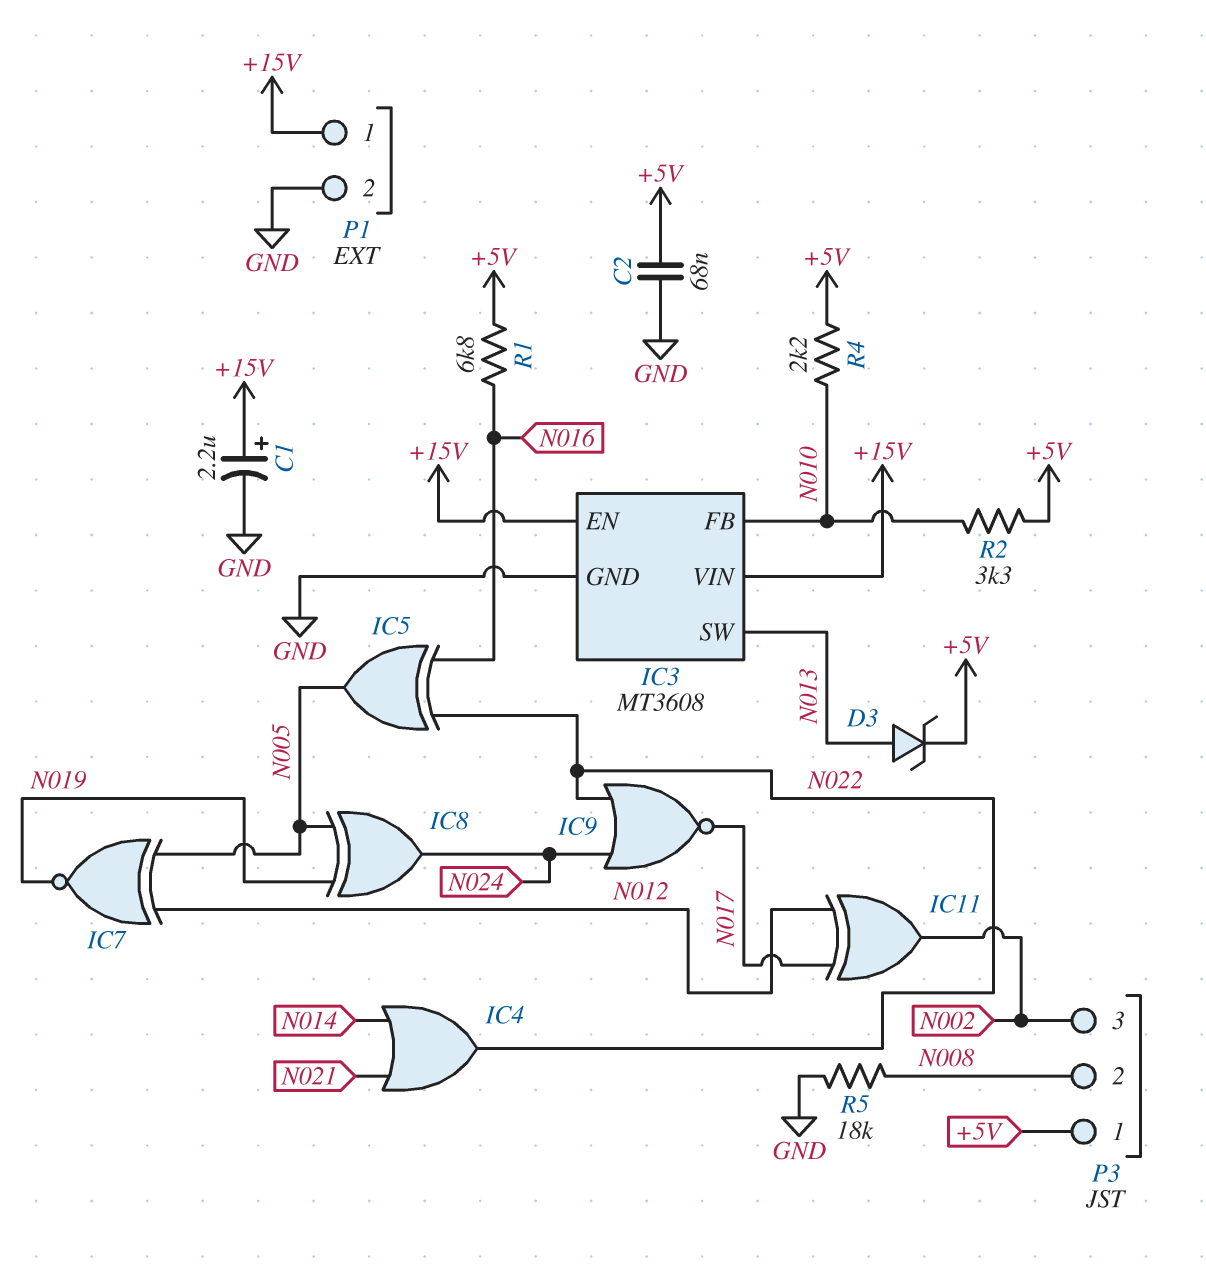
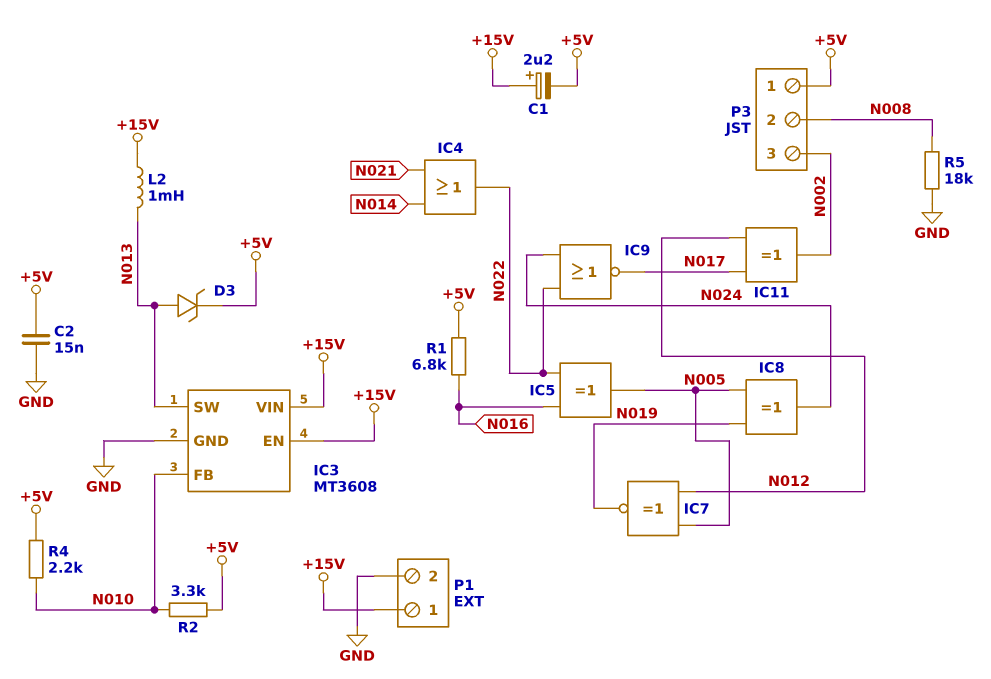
C1: 2.2uF (plus +15V, minus GND) -> 2.2uF (plus +15V, minus +5V)
C2: 68nF (+5V, GND) -> 15nF (+5V, GND)
L2: none -> 1mH (+15V, N013)

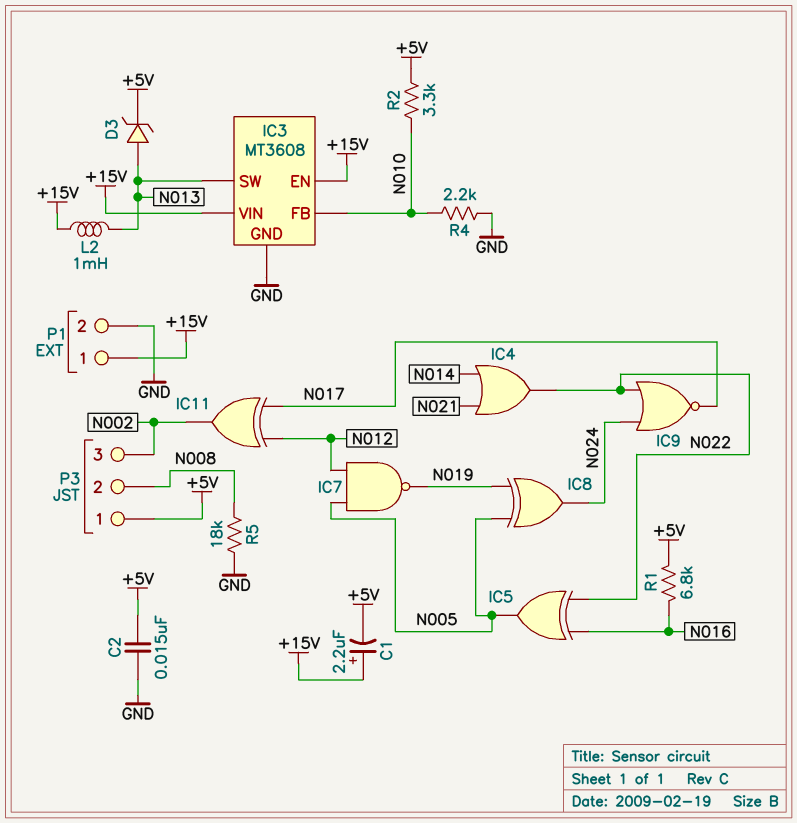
IC7: XNOR (in N005, in N012, out N019) -> NAND (in N005, in N012, out N019)
R4: 2.2k (+5V, N010) -> 2.2k (GND, N010)

